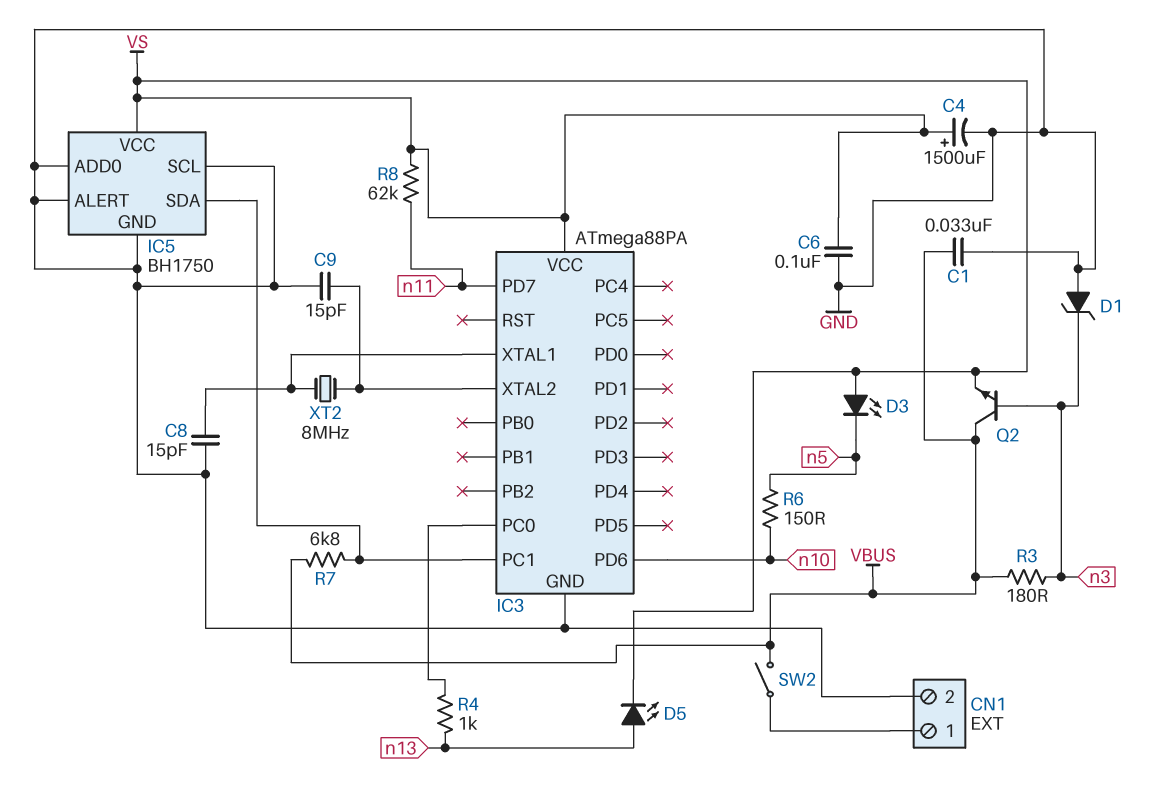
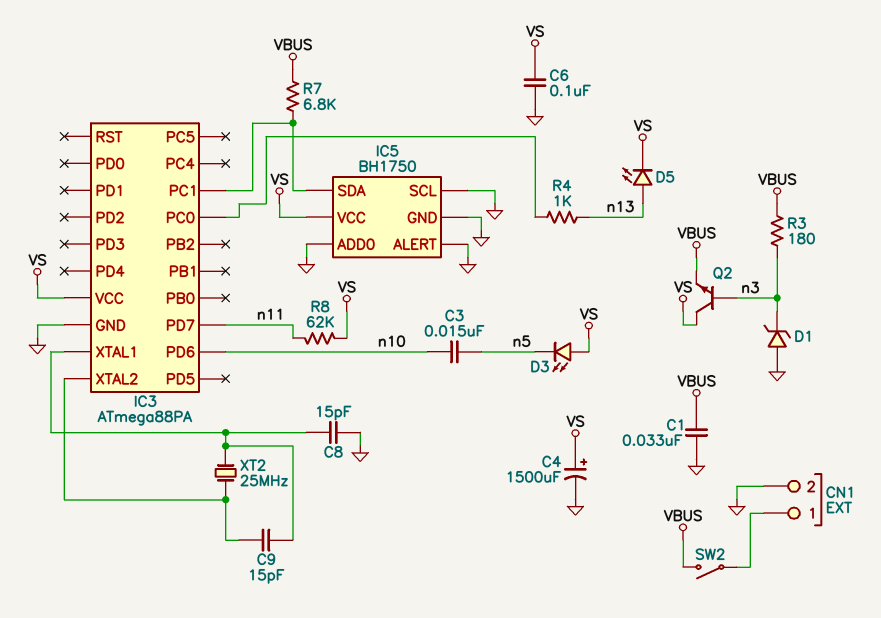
C3: none -> 15nF (n5, n10)
C9: 15pF (GND, IC3/XTAL2) -> 15pF (IC3/XTAL1, IC3/XTAL2)
Q2: NPN (B n3, C VBUS, E VS) -> NPN (B n3, C VS, E VBUS)
R6: 150 (n5, n10) -> none
XT2: 8MHz (IC3/XTAL1, IC3/XTAL2) -> 25MHz (IC3/XTAL1, IC3/XTAL2)

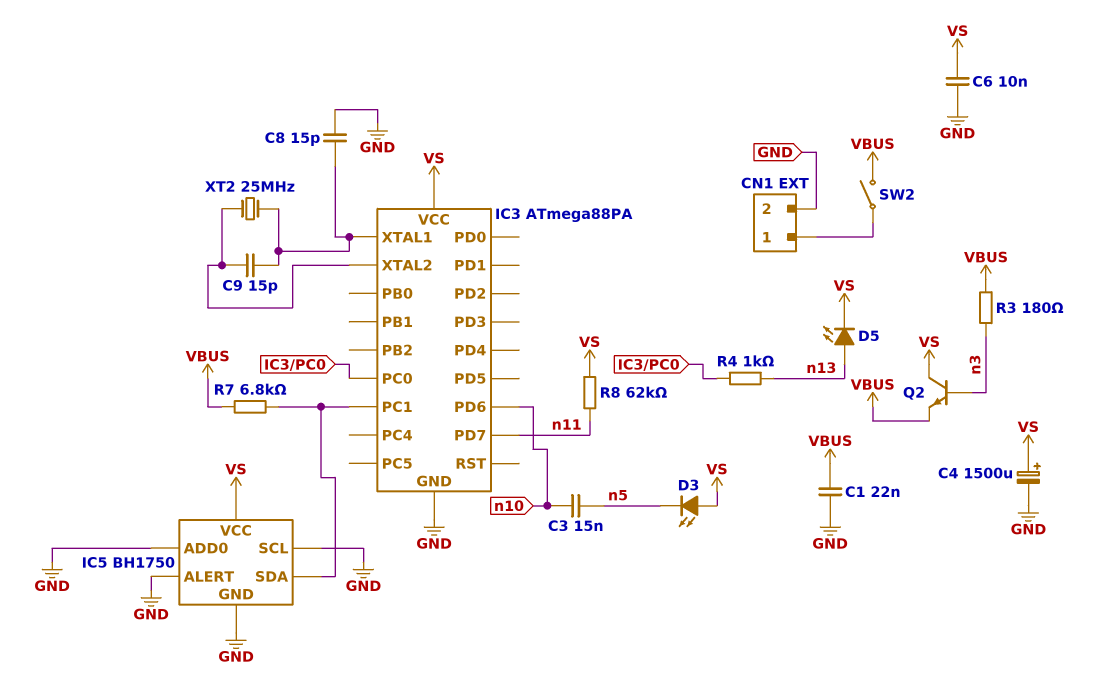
C1: 33nF (GND, VBUS) -> 22nF (GND, VBUS)
C6: 100nF (GND, VS) -> 10nF (GND, VS)
D1: zener (A GND, K n3) -> none

